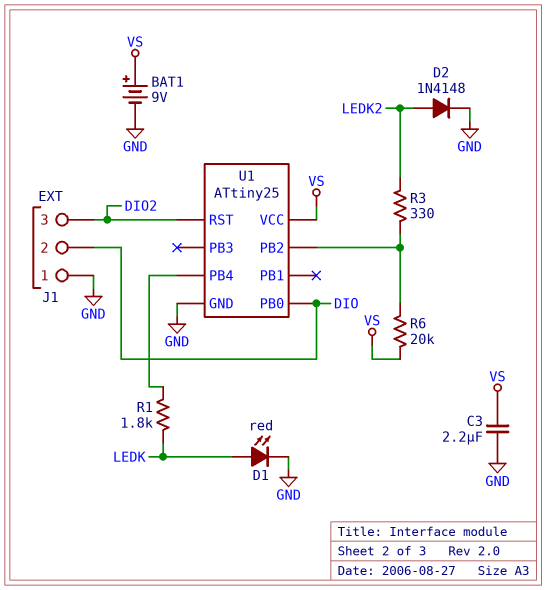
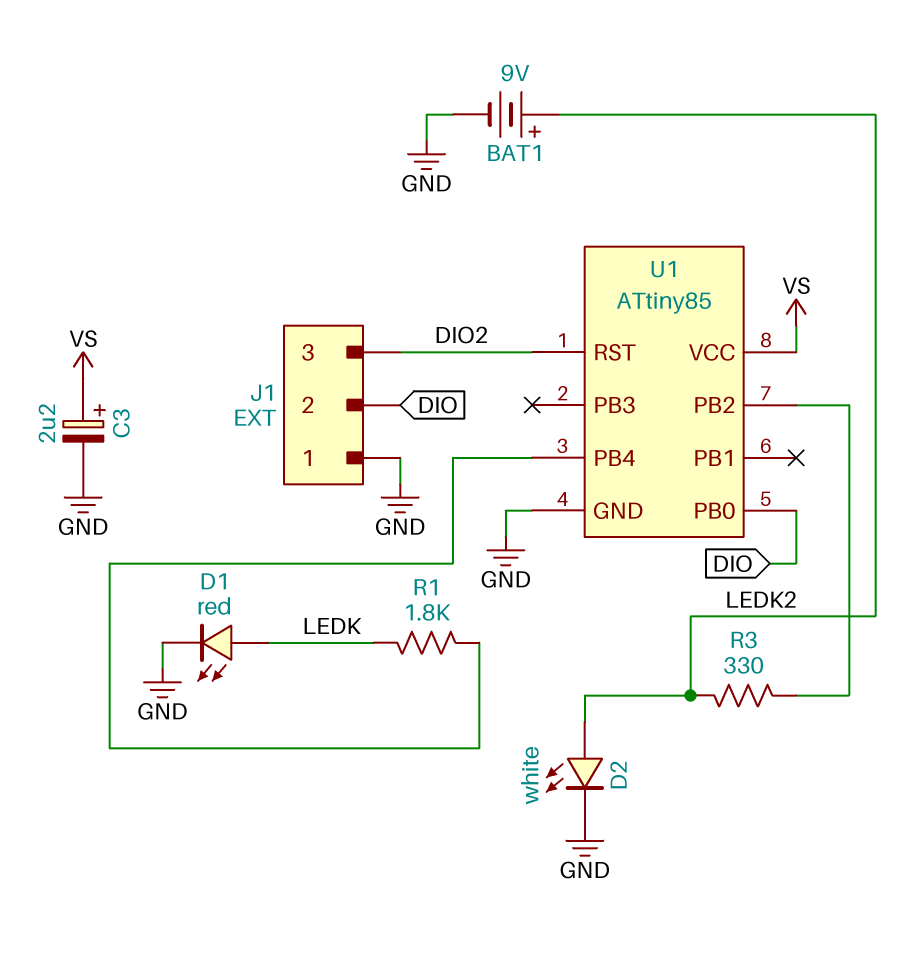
BAT1: 9V (plus VS, minus GND) -> 9V (plus LEDK2, minus GND)
C3: 2.2uF (GND, VS) -> 2.2uF (plus VS, minus GND)
D2: diode 1N4148 (A LEDK2, K GND) -> LED white (A LEDK2, K GND)
R6: 20k (U1/PB2, VS) -> none
U1: ATtiny25 -> ATtiny85

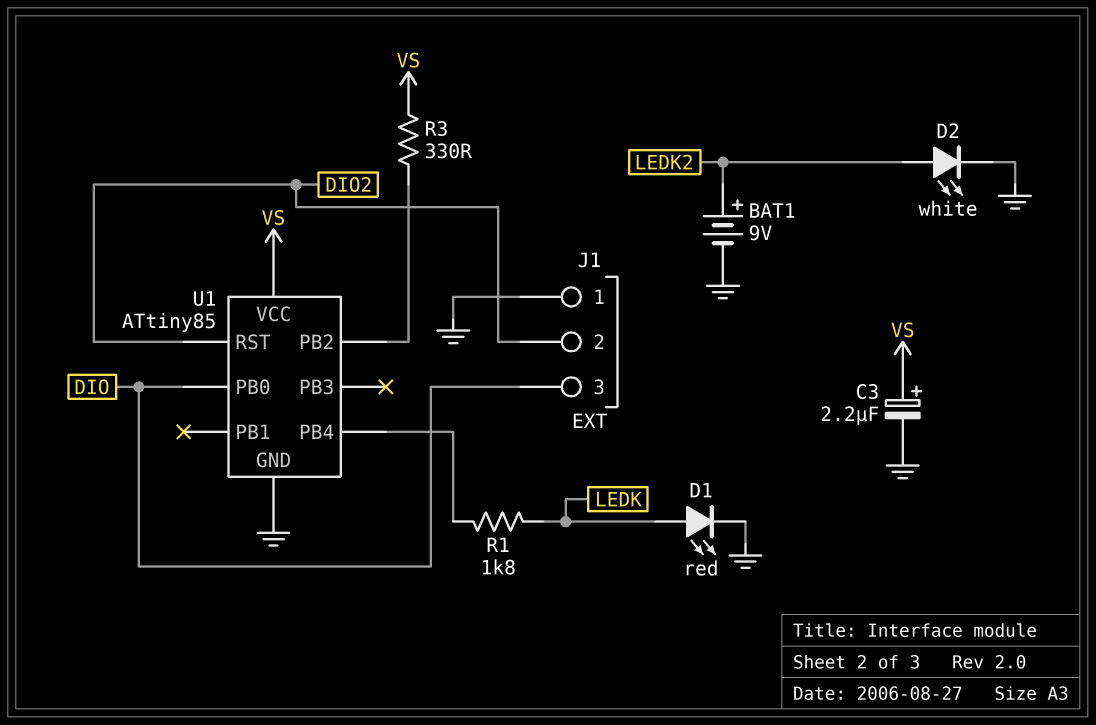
J1 pin 2: DIO -> DIO2
J1 pin 3: DIO2 -> DIO
R3: 330 (LEDK2, U1/PB2) -> 330 (U1/PB2, VS)

